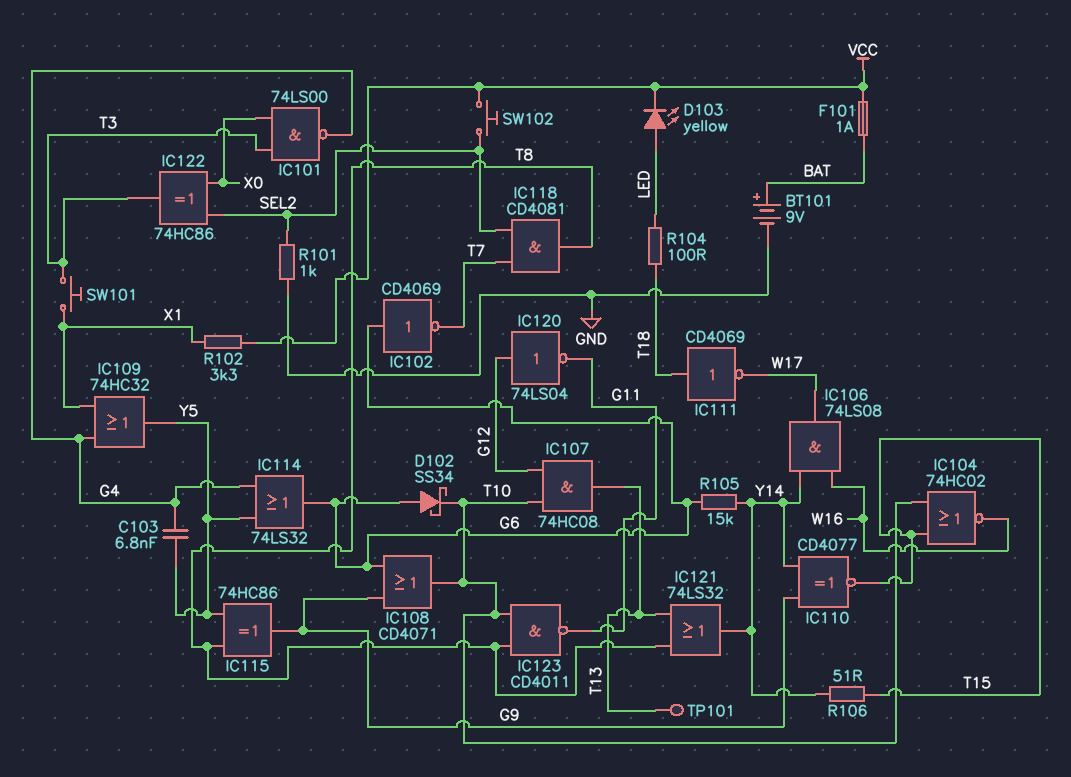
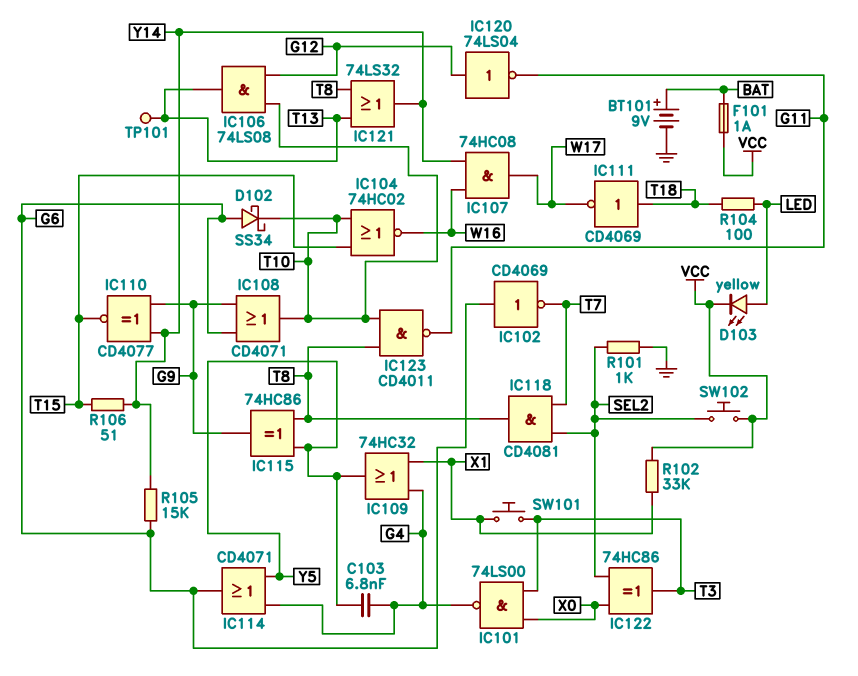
IC106: AND 74LS08 (in W16, in Y14, out W17) -> AND 74LS08 (in G12, in T10, out T13)
IC107: AND 74HC08 (in G12, in T10, out T13) -> AND 74HC08 (in W16, in Y14, out W17)
IC114: OR 74LS32 (in G4, in Y5, out G6) -> OR CD4071 (in G4, in Y5, out G6)
R102: 3.3k (VCC, X1) -> 33k (VCC, X1)

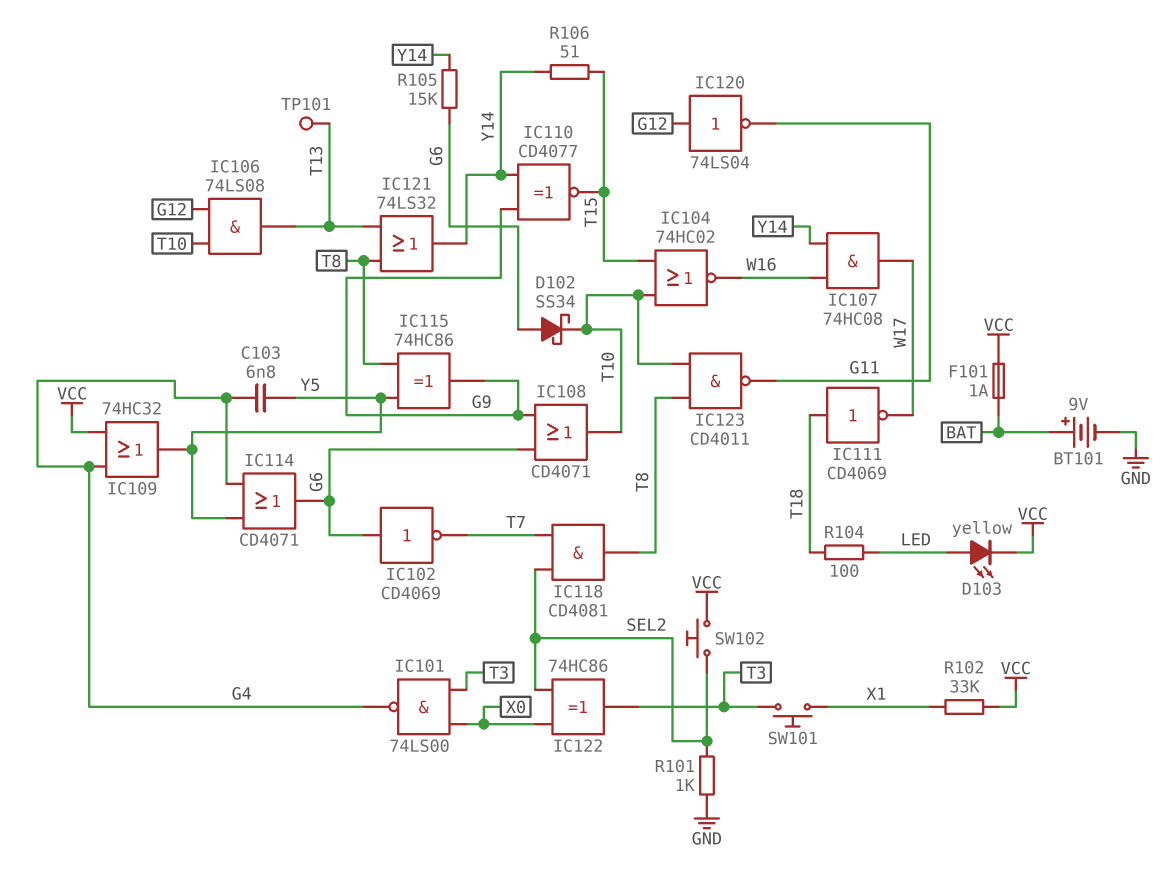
IC109: OR 74HC32 (in G4, in X1, out Y5) -> OR 74HC32 (in G4, in VCC, out Y5)

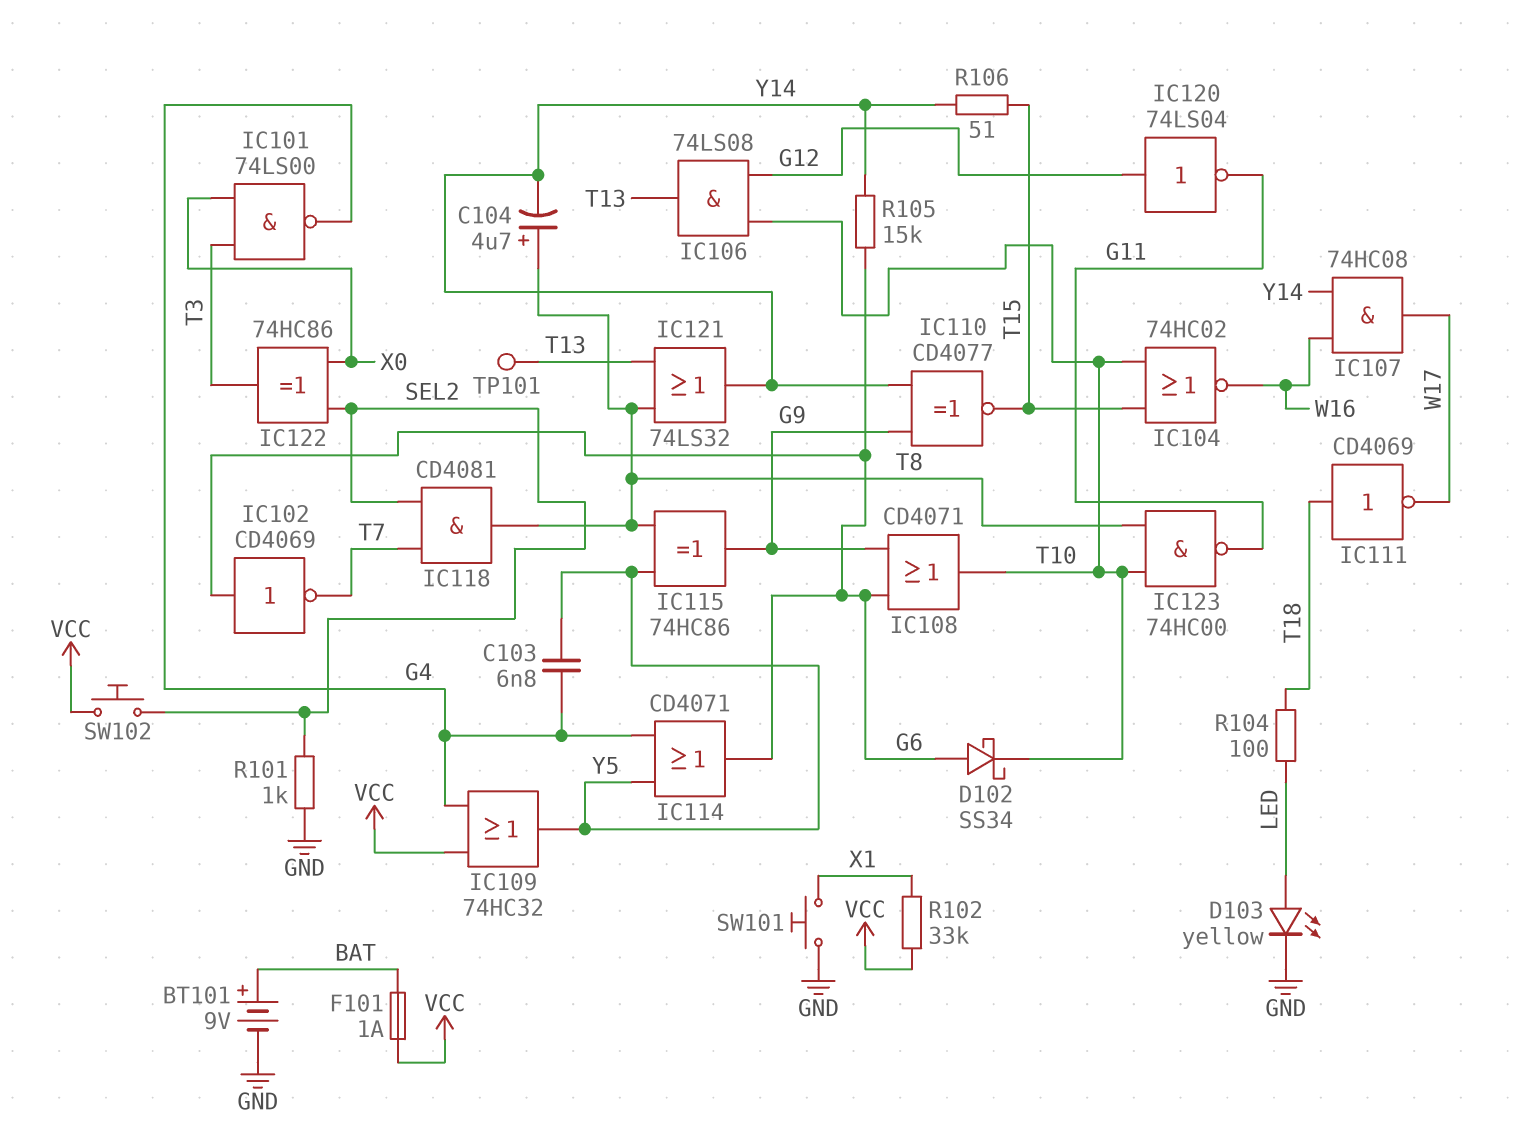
C104: none -> 4.7uF (plus T8, minus Y14)
D103: LED yellow (A LED, K VCC) -> LED yellow (A LED, K GND)
IC123: NAND CD4011 (in T8, in T10, out G11) -> NAND 74HC00 (in T8, in T10, out G11)
SW101: button (T3, X1) -> button (GND, X1)

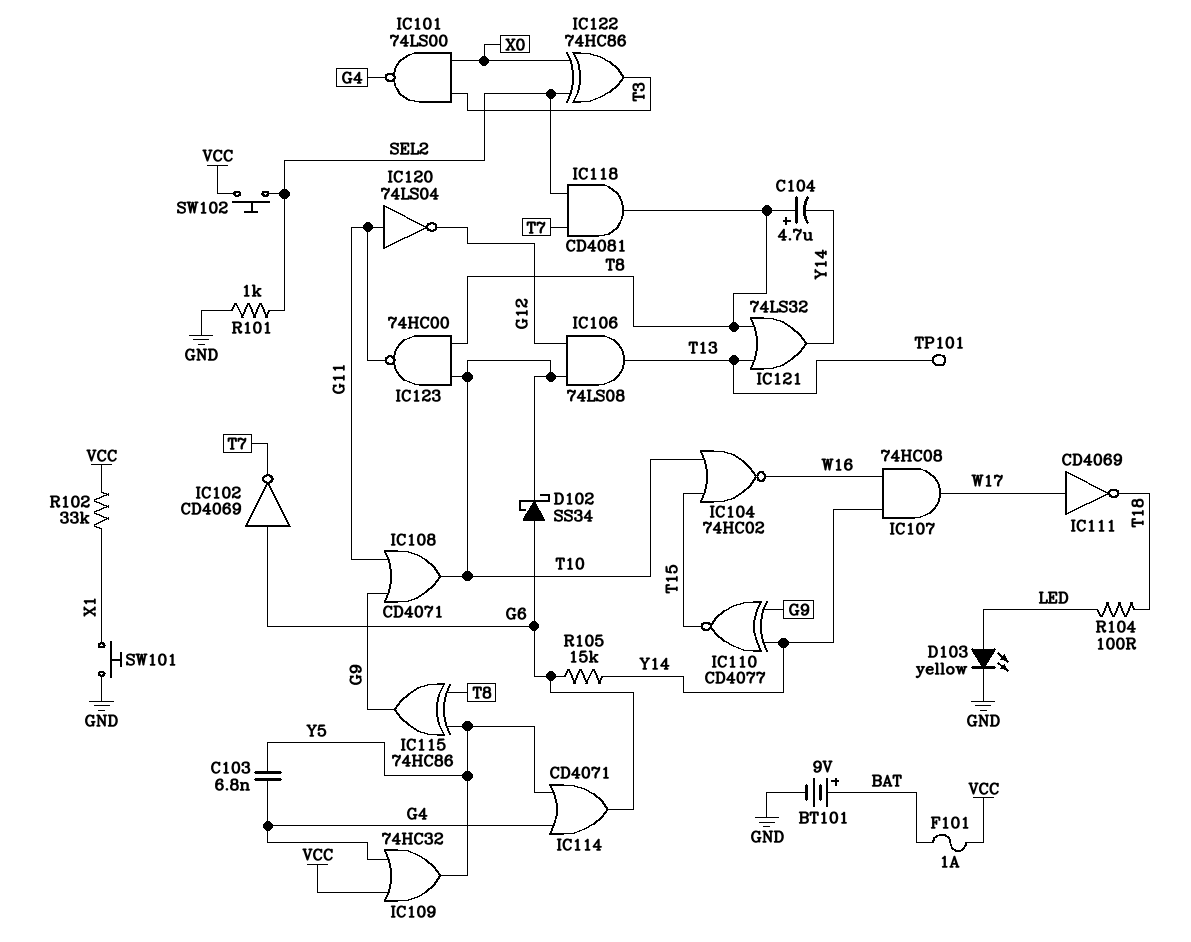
IC108: OR CD4071 (in G6, in G9, out T10) -> OR CD4071 (in G9, in G11, out T10)
IC111: NOT CD4069 (in T18, out W17) -> NOT CD4069 (in W17, out T18)
IC120: NOT 74LS04 (in G12, out G11) -> NOT 74LS04 (in G11, out G12)
R106: 51 (T15, Y14) -> none

